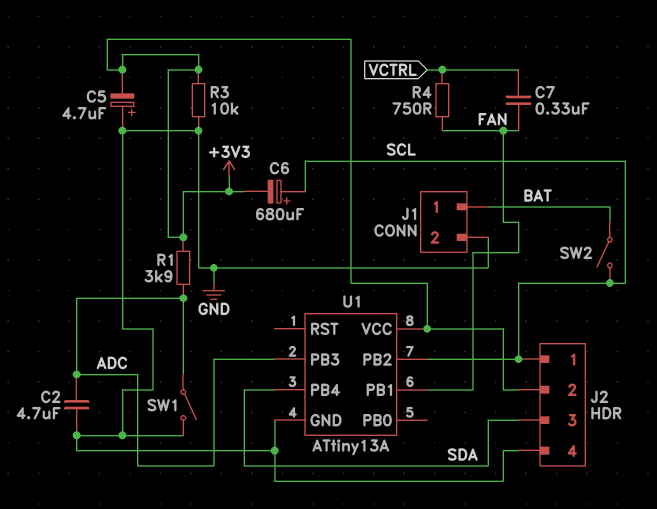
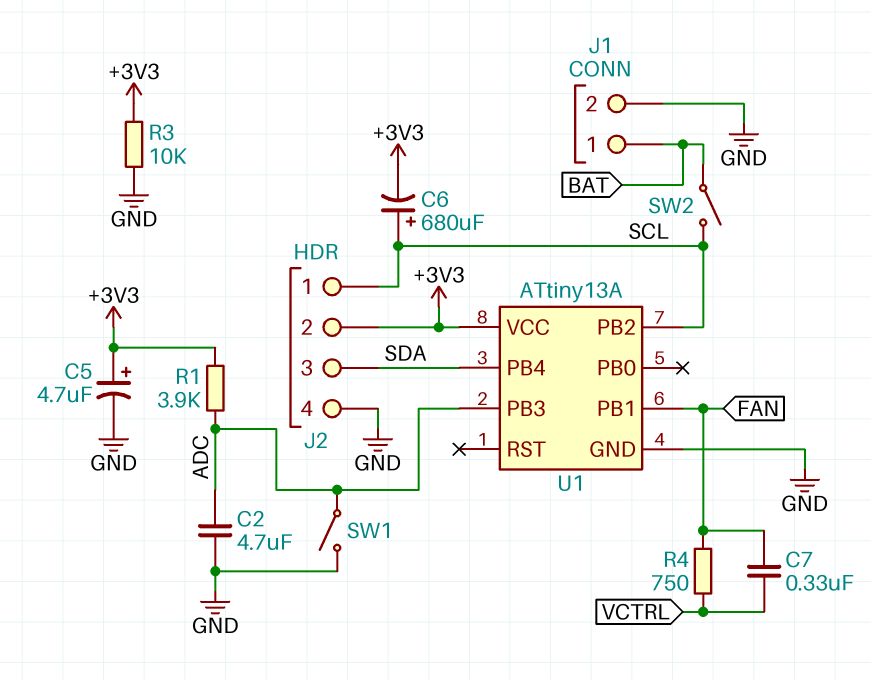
C5: 4.7uF (plus GND, minus +3V3) -> 4.7uF (plus +3V3, minus GND)

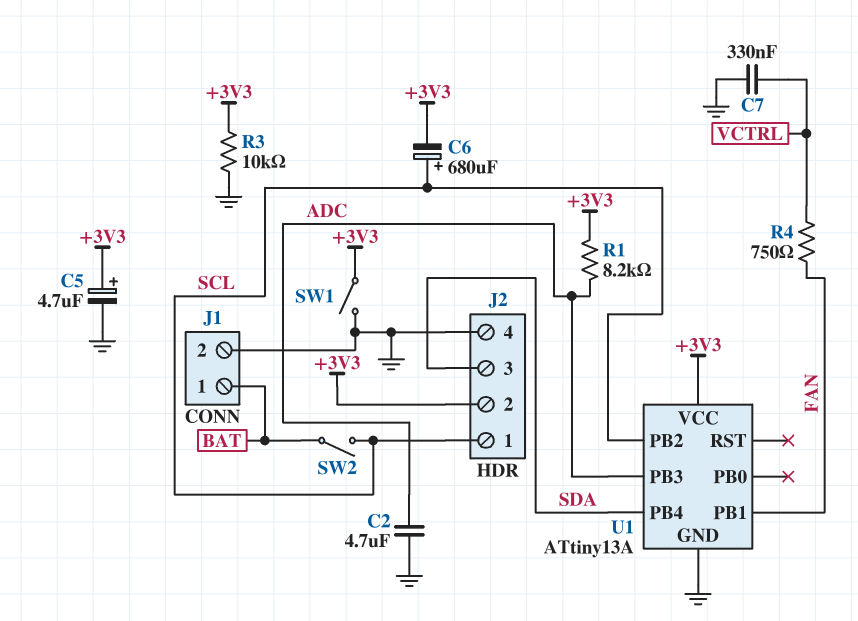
C7: 330nF (FAN, VCTRL) -> 330nF (GND, VCTRL)
R1: 3.9k (+3V3, ADC) -> 8.2k (+3V3, ADC)
SW1: switch (ADC, GND) -> switch (+3V3, GND)

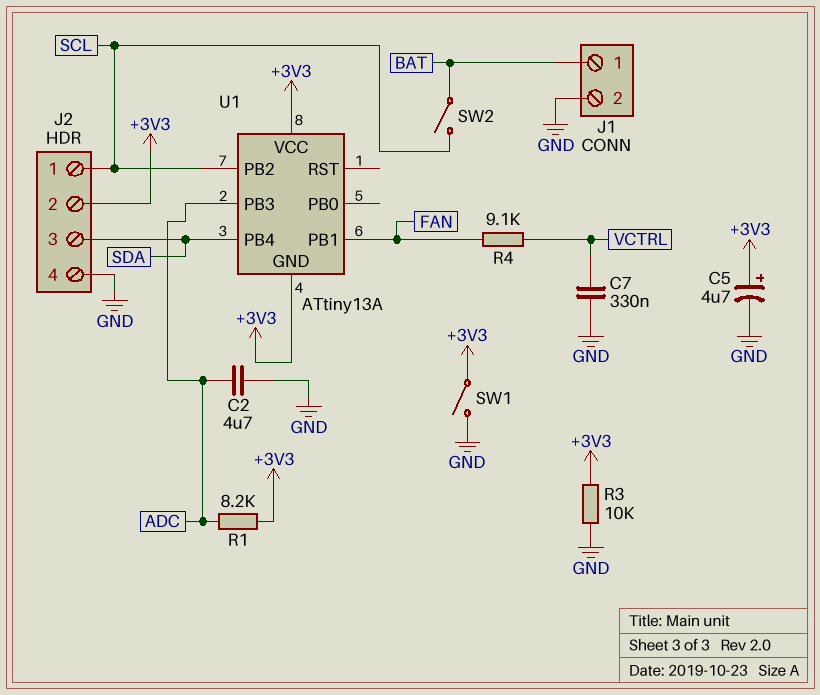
C6: 680uF (plus SCL, minus +3V3) -> none
R4: 750 (FAN, VCTRL) -> 9.1k (FAN, VCTRL)
U1 pin GND: GND -> +3V3

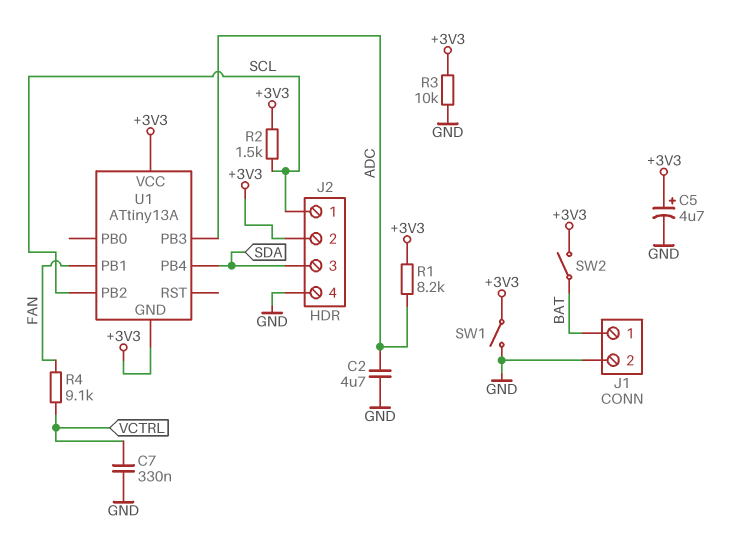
R2: none -> 1.5k (+3V3, SCL)
SW2: switch (BAT, SCL) -> switch (+3V3, BAT)

